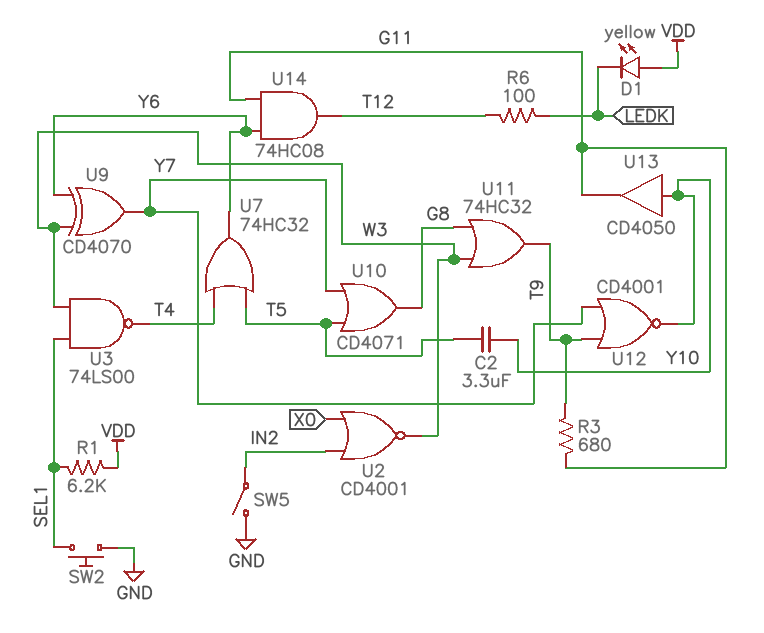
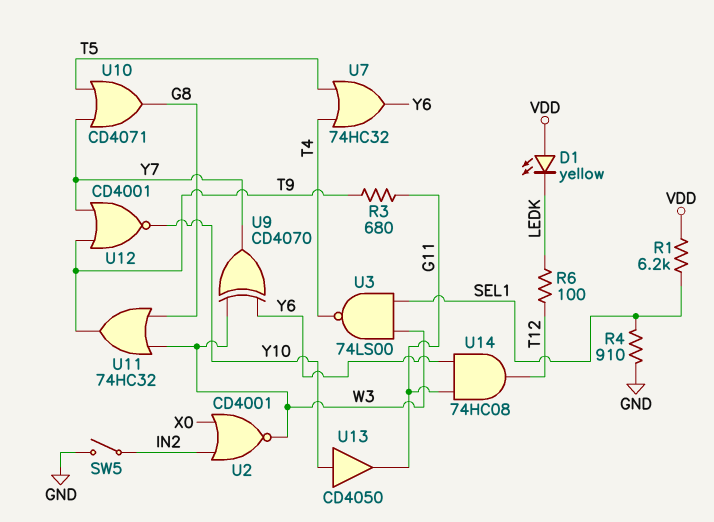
C2: 3.3uF (T5, Y10) -> none
R4: none -> 910 (GND, SEL1)
SW2: button (GND, SEL1) -> none

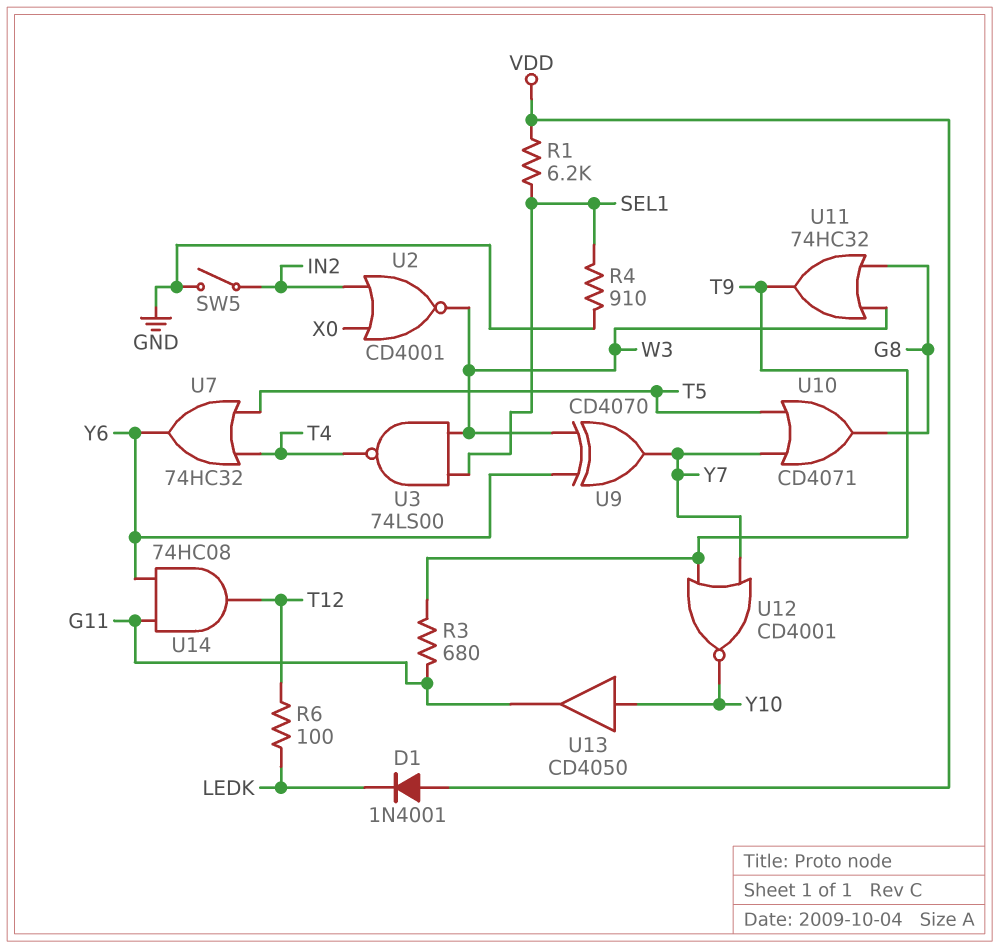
D1: LED yellow (A VDD, K LEDK) -> diode 1N4001 (A VDD, K LEDK)

